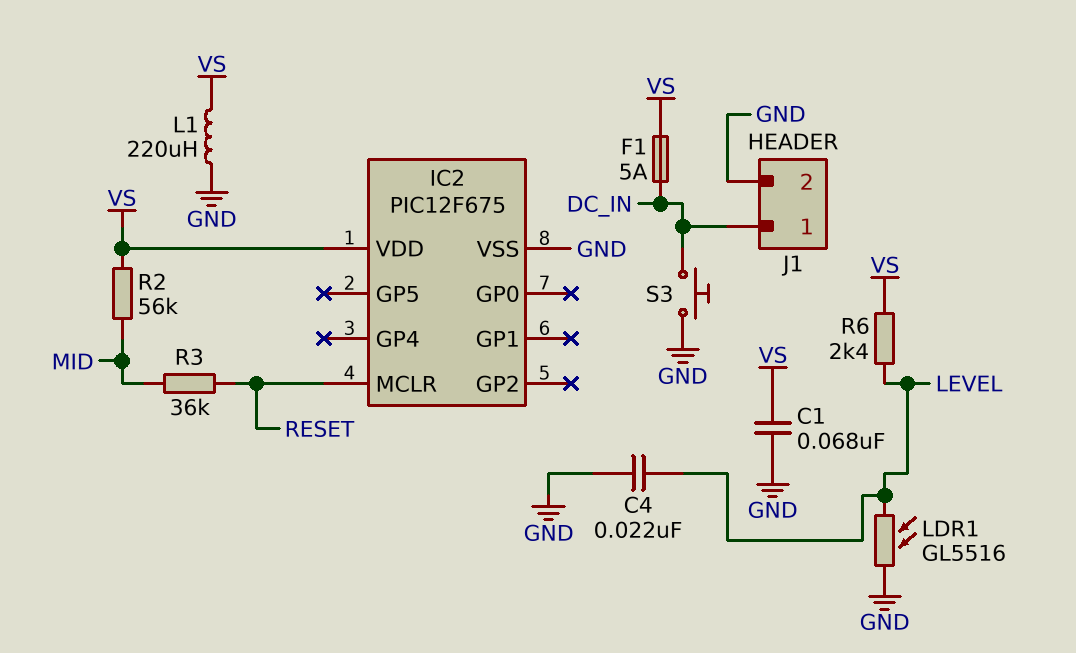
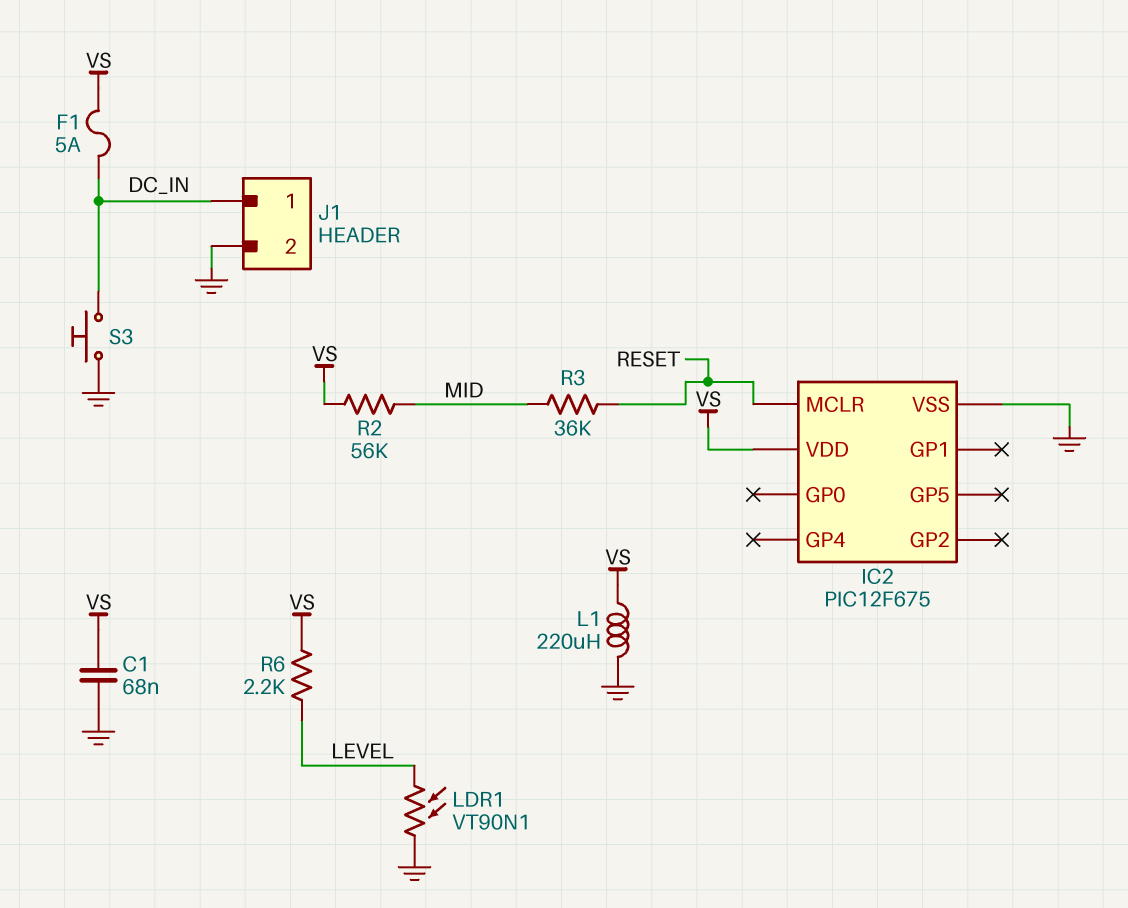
C4: 22nF (GND, LEVEL) -> none
LDR1: GL5516 (GND, LEVEL) -> VT90N1 (GND, LEVEL)
R6: 2.4k (LEVEL, VS) -> 2.2k (LEVEL, VS)

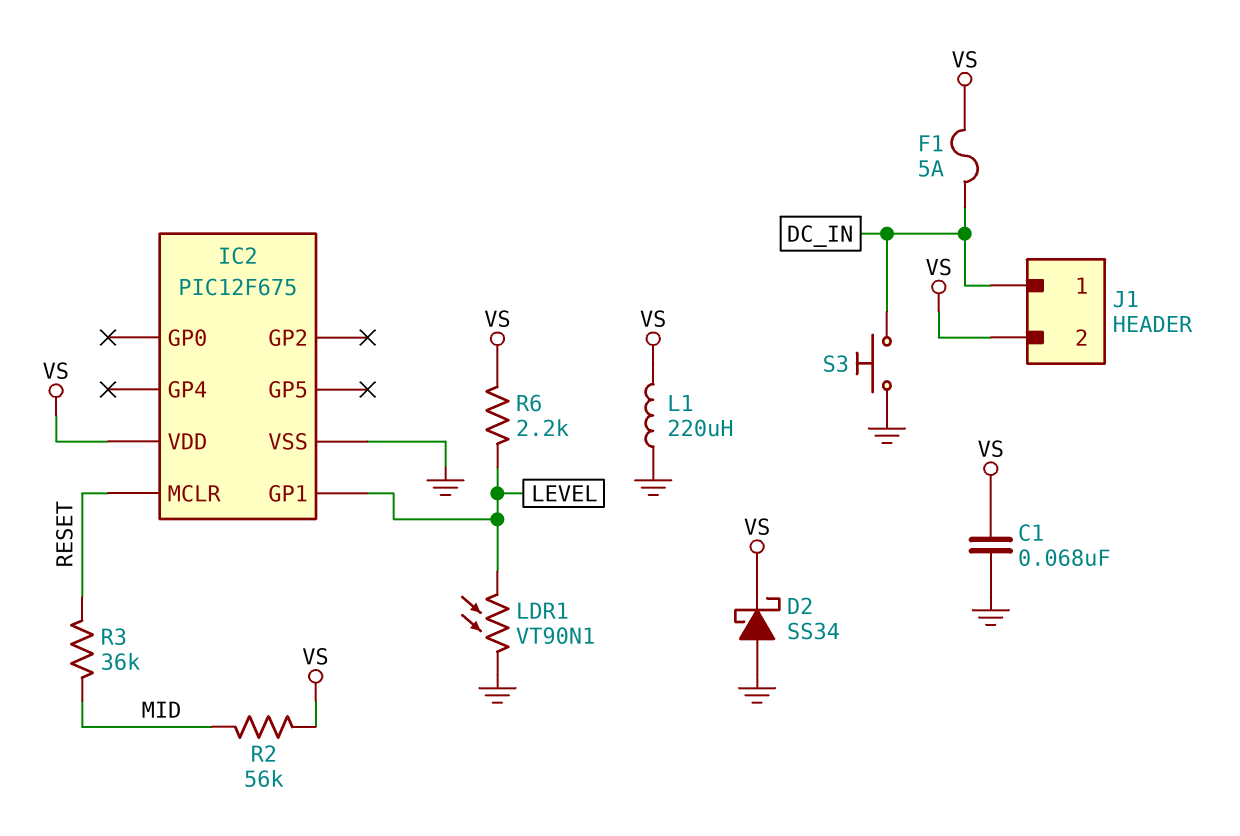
D2: none -> schottky SS34 (A GND, K VS)
IC2 pin GP1: none -> LEVEL
J1 pin 2: GND -> VS

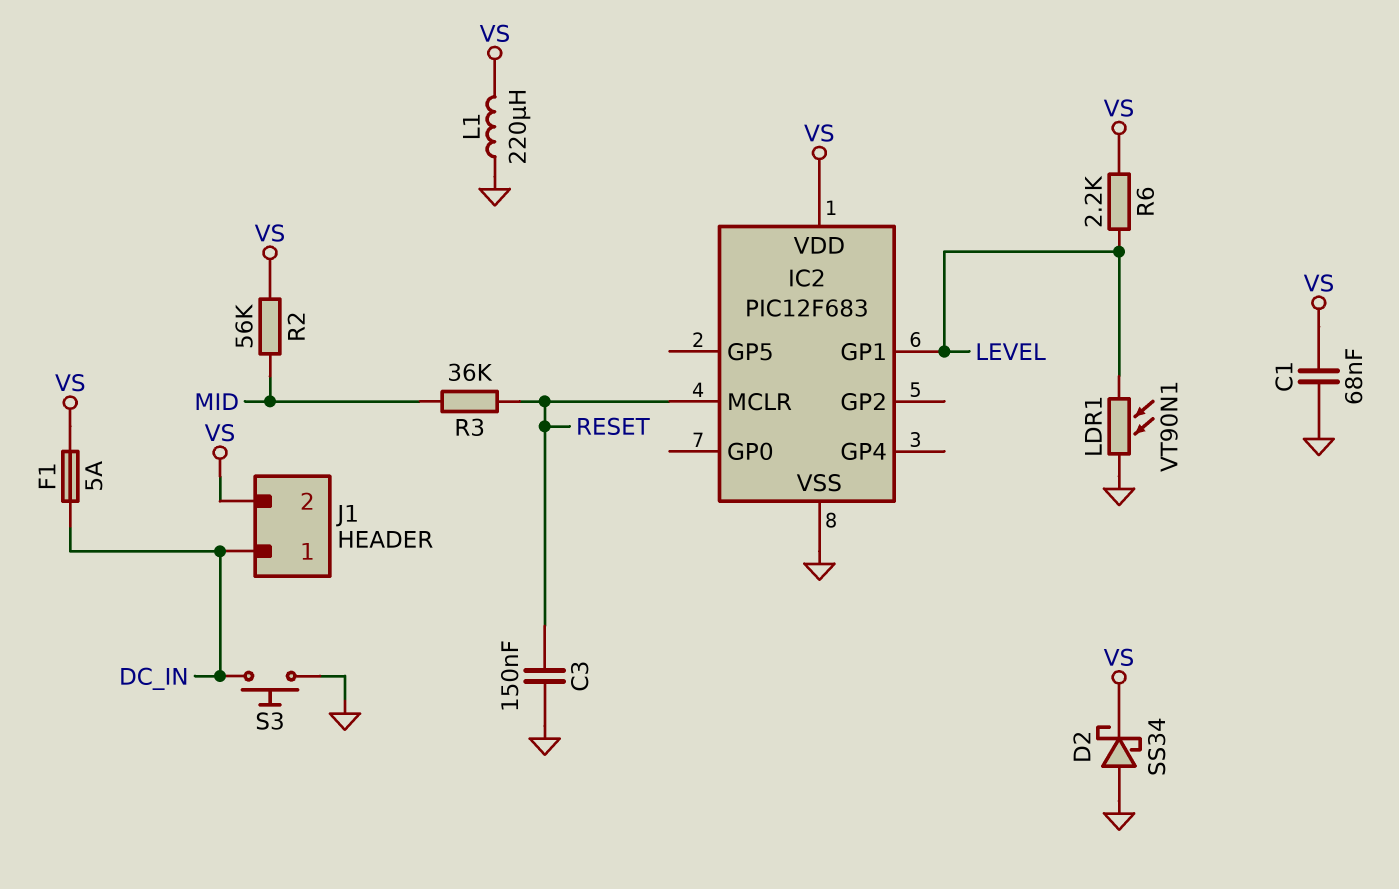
C3: none -> 150nF (GND, RESET)
IC2: PIC12F675 -> PIC12F683

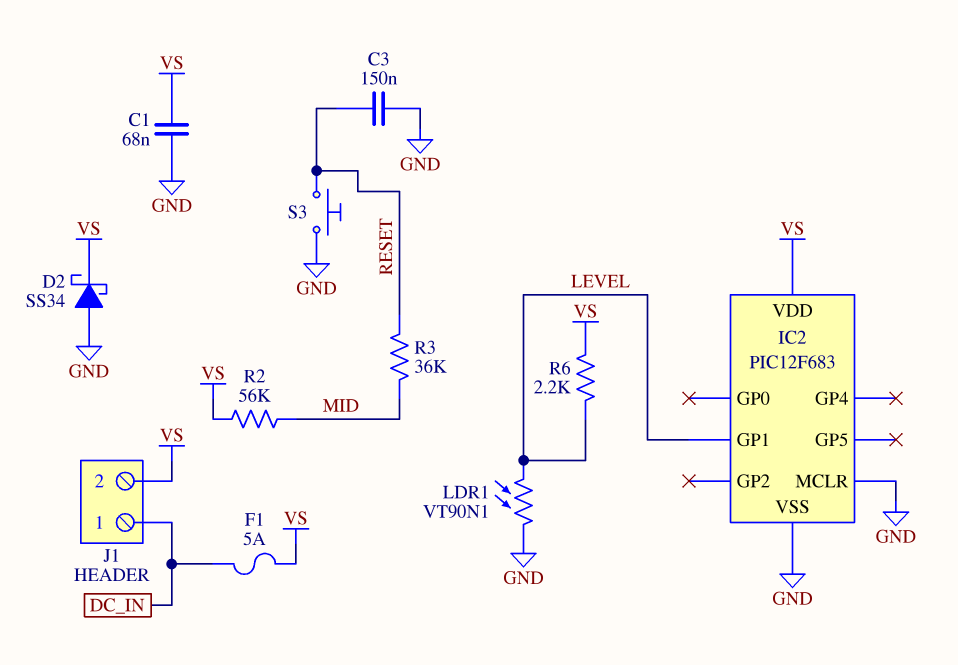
IC2 pin MCLR: RESET -> GND
L1: 220uH (GND, VS) -> none
S3: button (DC_IN, GND) -> button (GND, RESET)

